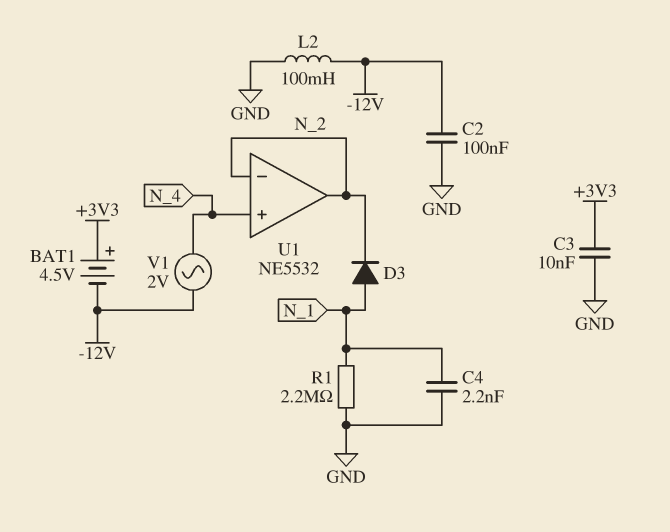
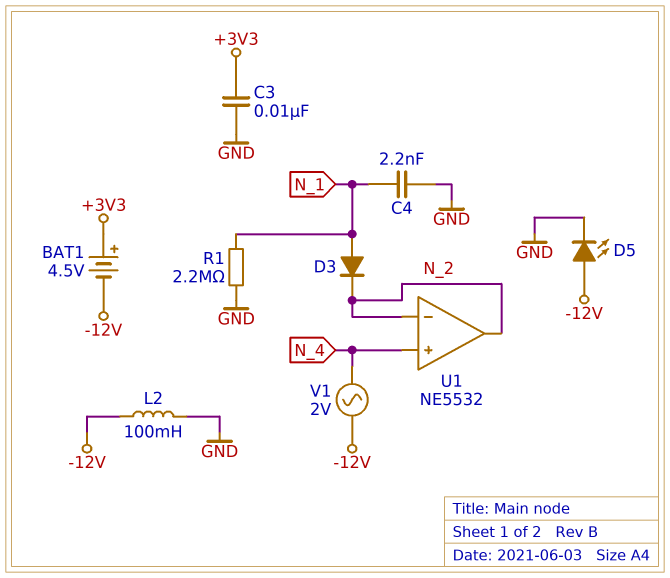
C2: 100nF (-12V, GND) -> none
D5: none -> LED (A -12V, K GND)

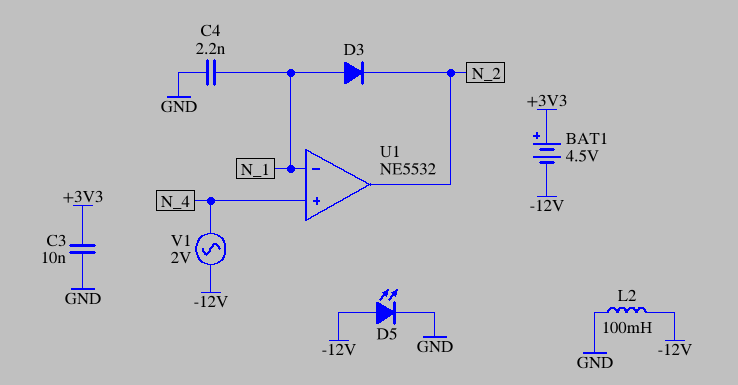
R1: 2.2M (GND, N_1) -> none
U1 pin in-: N_2 -> N_1

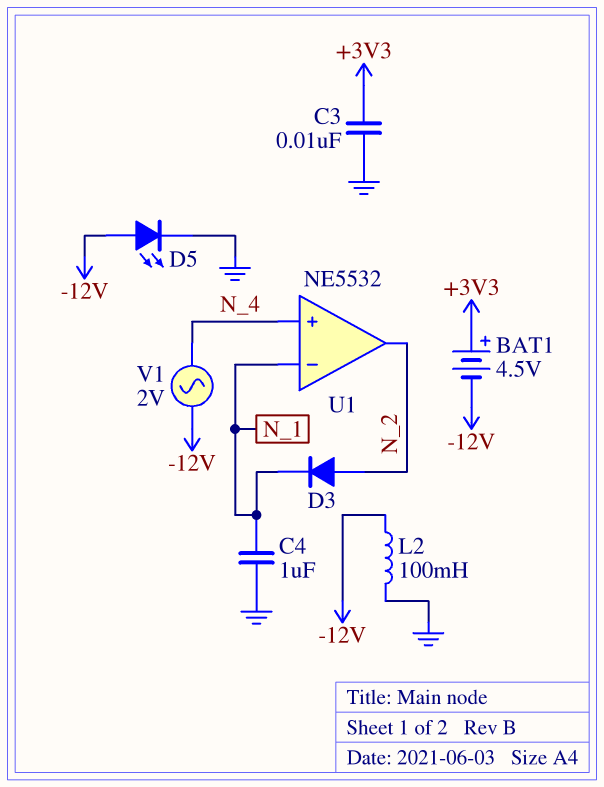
C4: 2.2nF (GND, N_1) -> 1uF (GND, N_1)
D3: diode (A N_1, K N_2) -> diode (A N_2, K N_1)

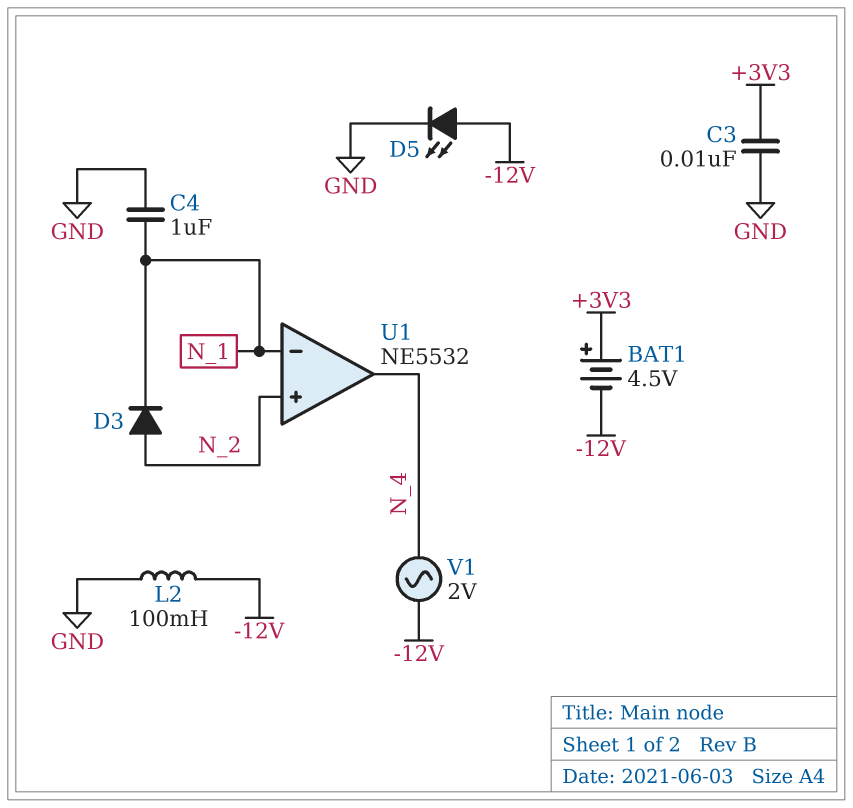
U1 pin in+: N_4 -> N_2
U1 pin out: N_2 -> N_4

